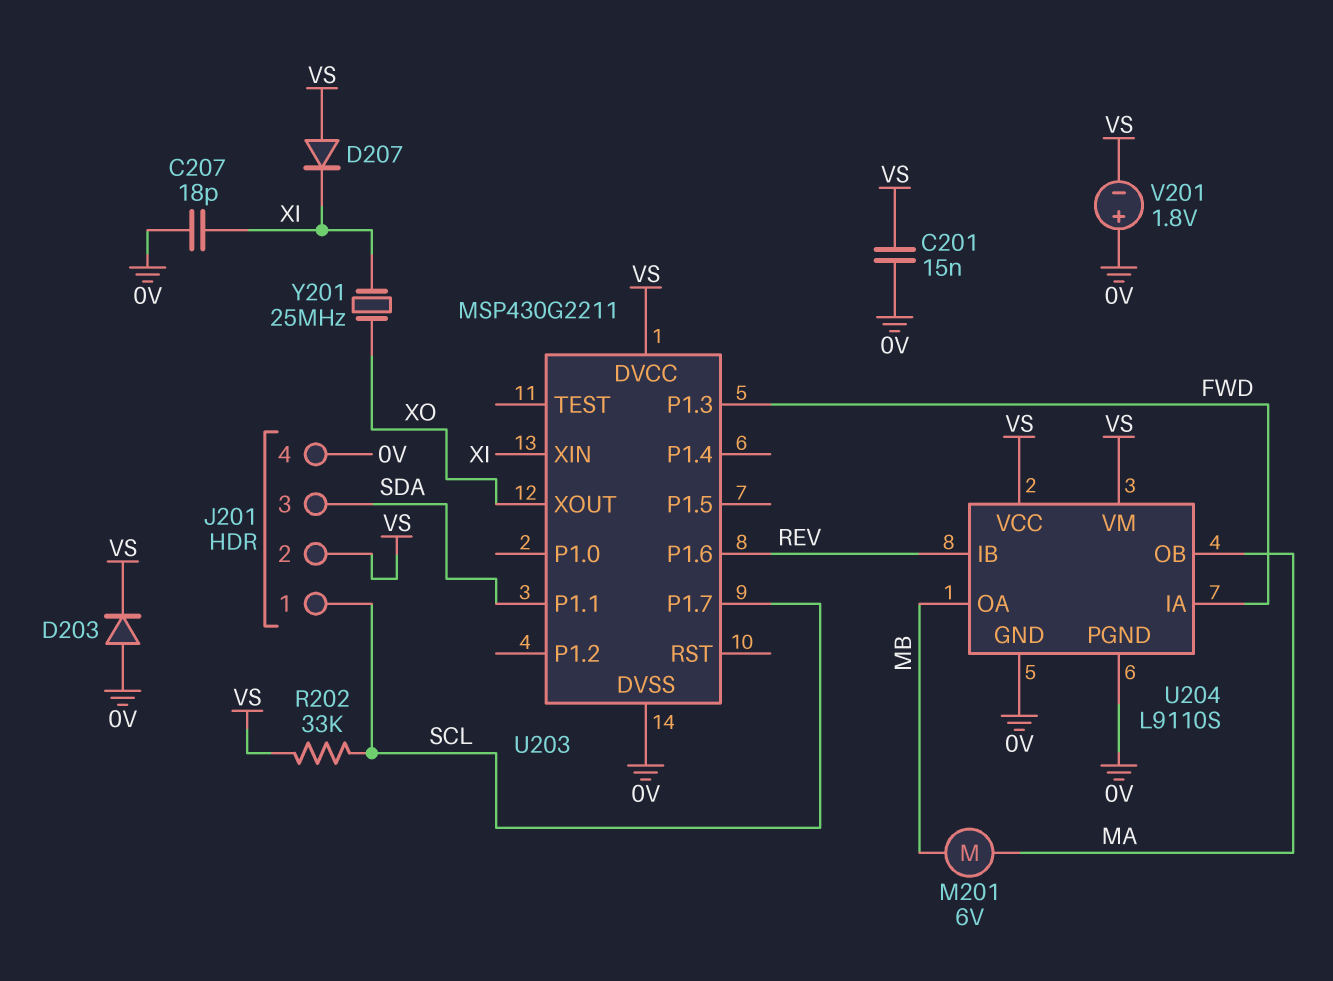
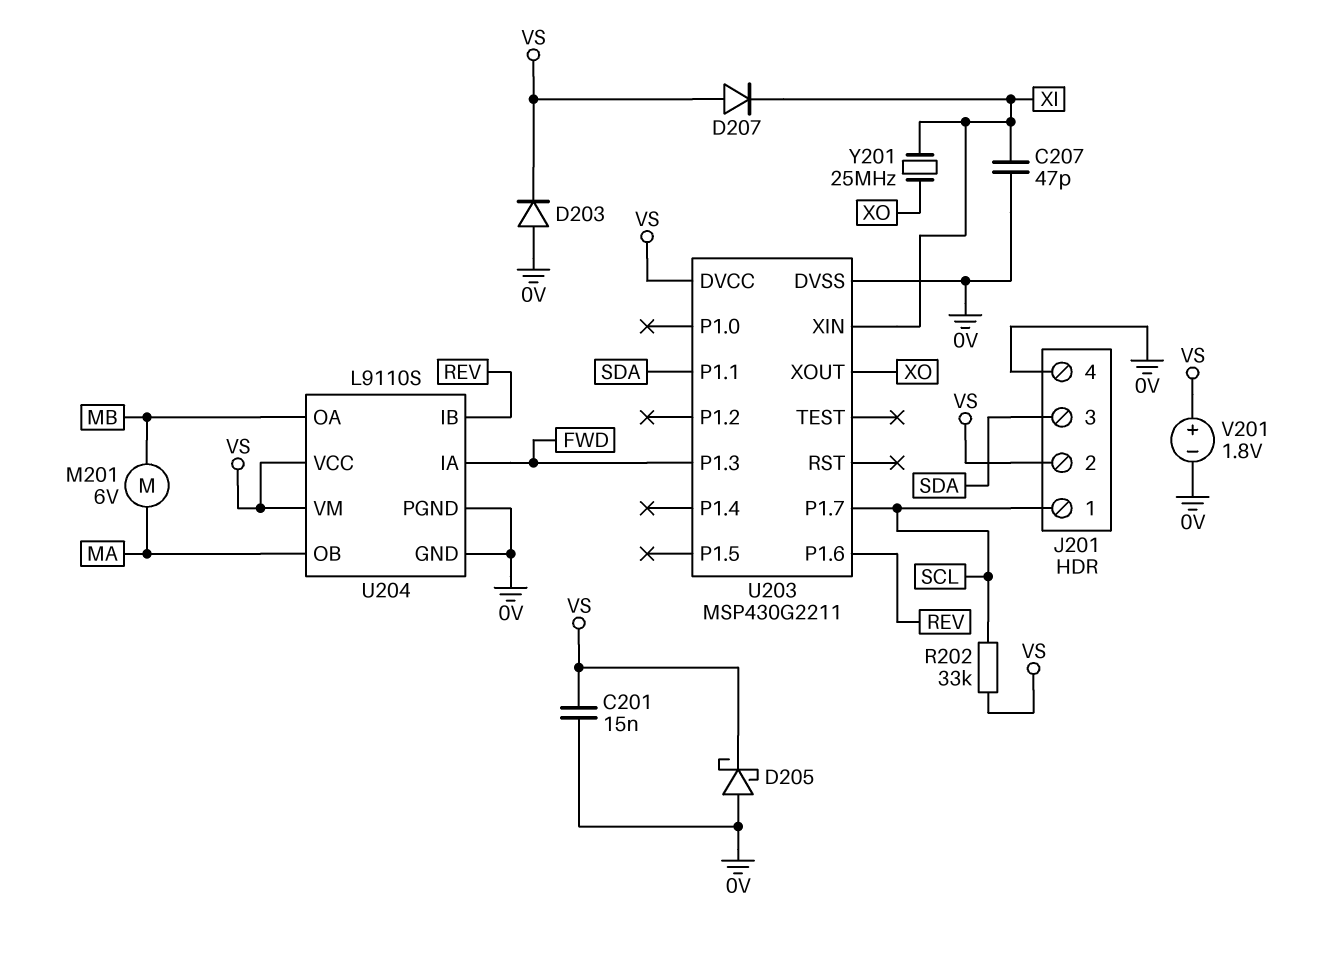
C207: 18pF (0V, XI) -> 47pF (0V, XI)
D205: none -> schottky (A 0V, K VS)
V201: 1.8V (plus 0V, minus VS) -> 1.8V (plus VS, minus 0V)

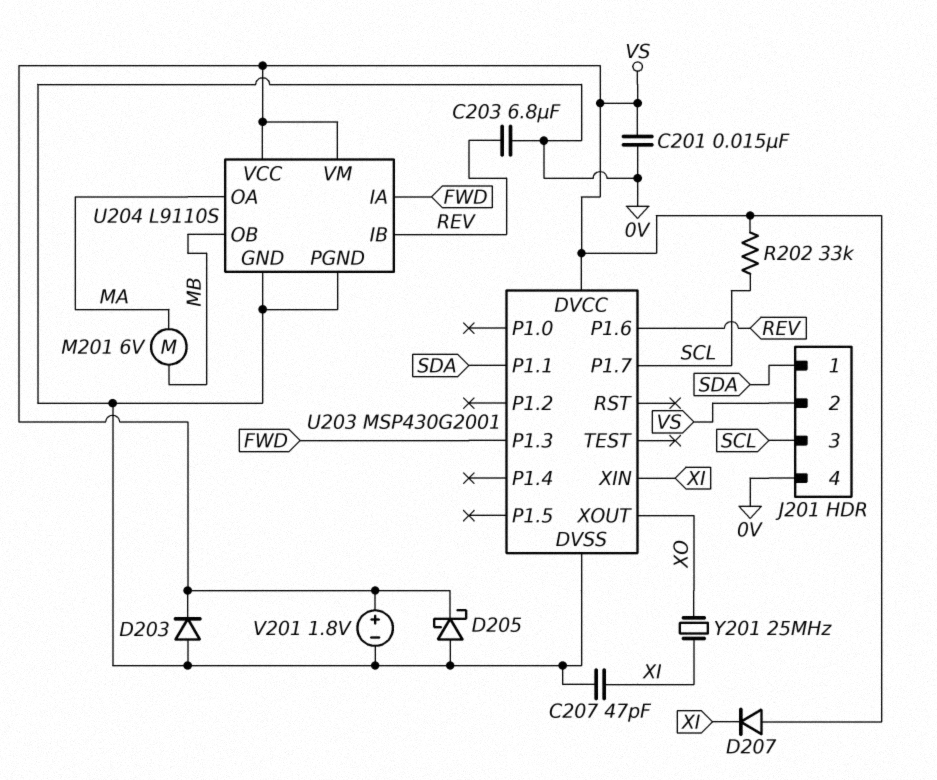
C203: none -> 6.8uF (0V, REV)
J201 pin 1: SCL -> SDA
J201 pin 3: SDA -> SCL
U203: MSP430G2211 -> MSP430G2001
U204 pin OA: MB -> MA
U204 pin OB: MA -> MB

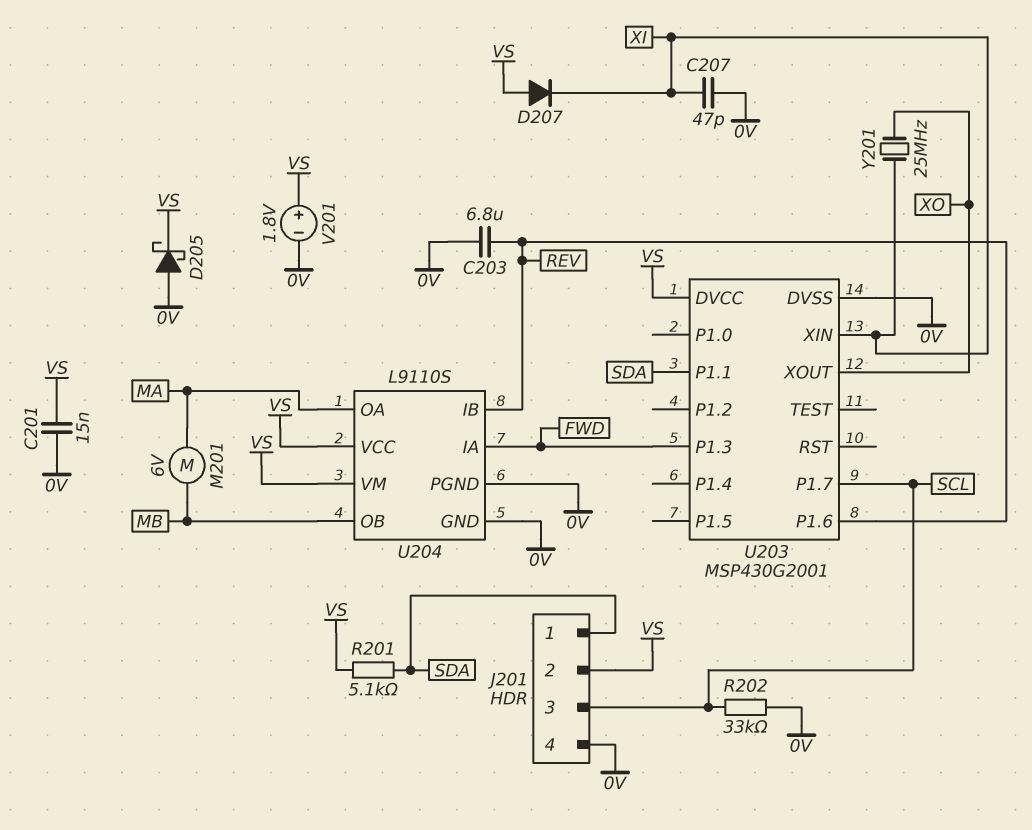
D203: diode (A 0V, K VS) -> none
R201: none -> 5.1k (SDA, VS)
R202: 33k (SCL, VS) -> 33k (0V, SCL)

